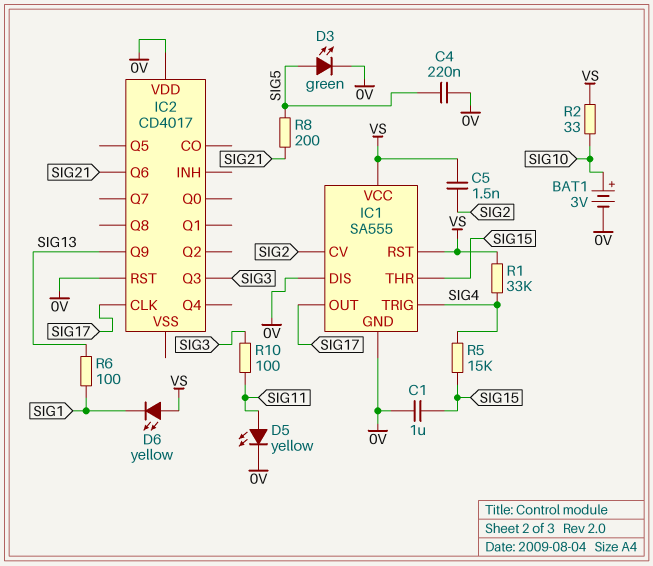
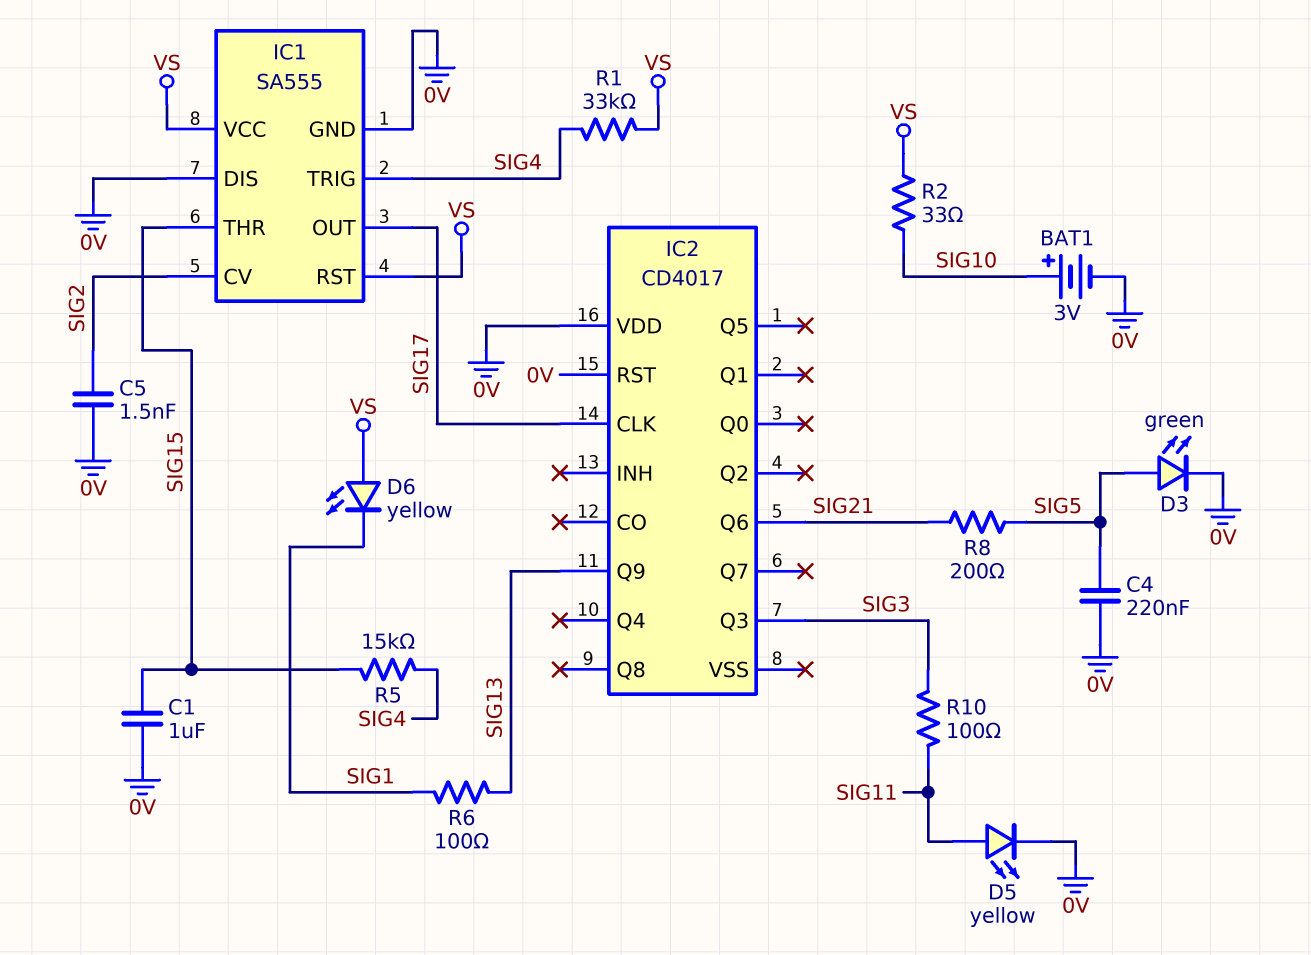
C5: 1.5nF (SIG2, VS) -> 1.5nF (0V, SIG2)

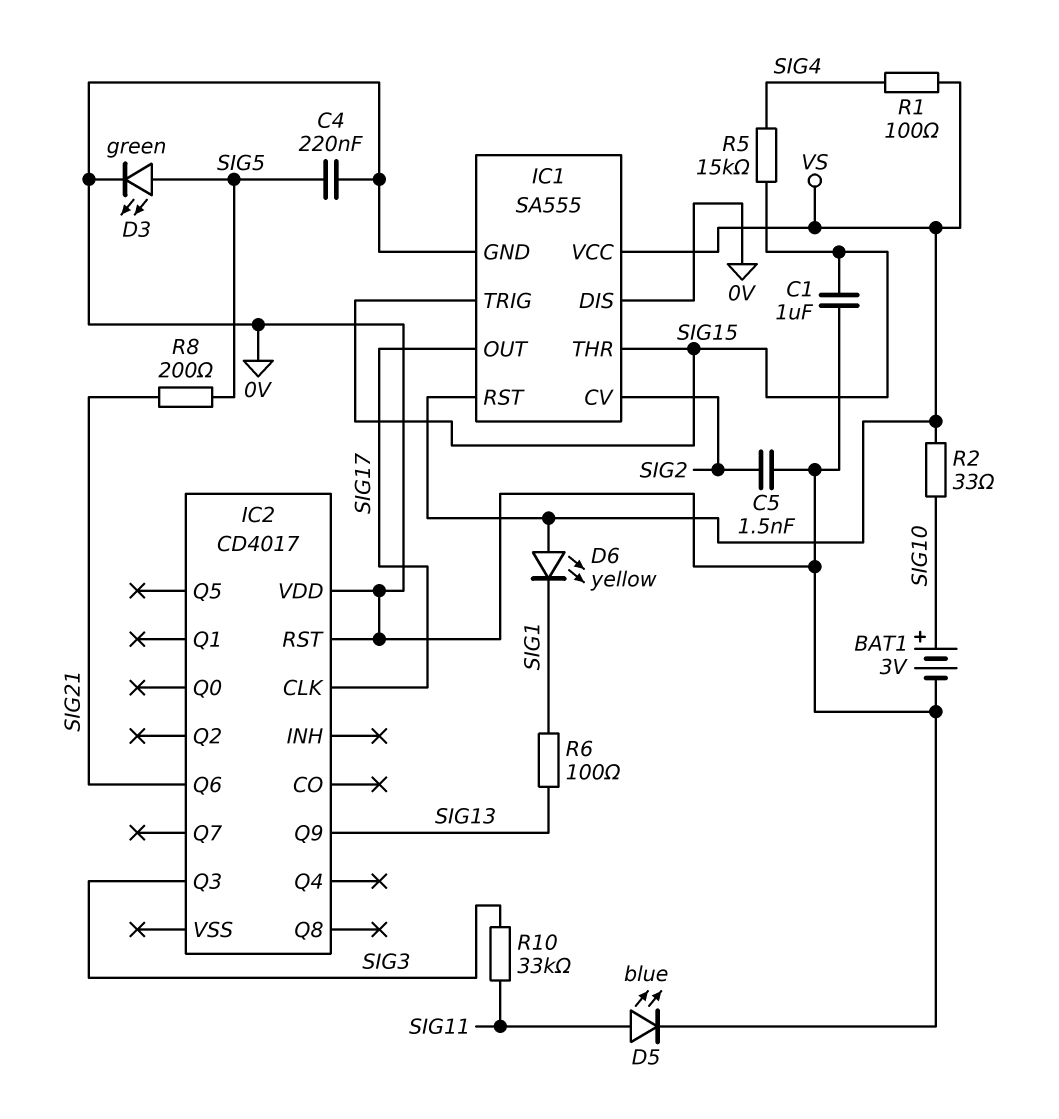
D5: LED yellow (A SIG11, K 0V) -> LED blue (A SIG11, K 0V)
IC1 pin TRIG: SIG4 -> SIG15
R1: 33k (SIG4, VS) -> 100 (SIG4, VS)
R10: 100 (SIG3, SIG11) -> 33k (SIG3, SIG11)

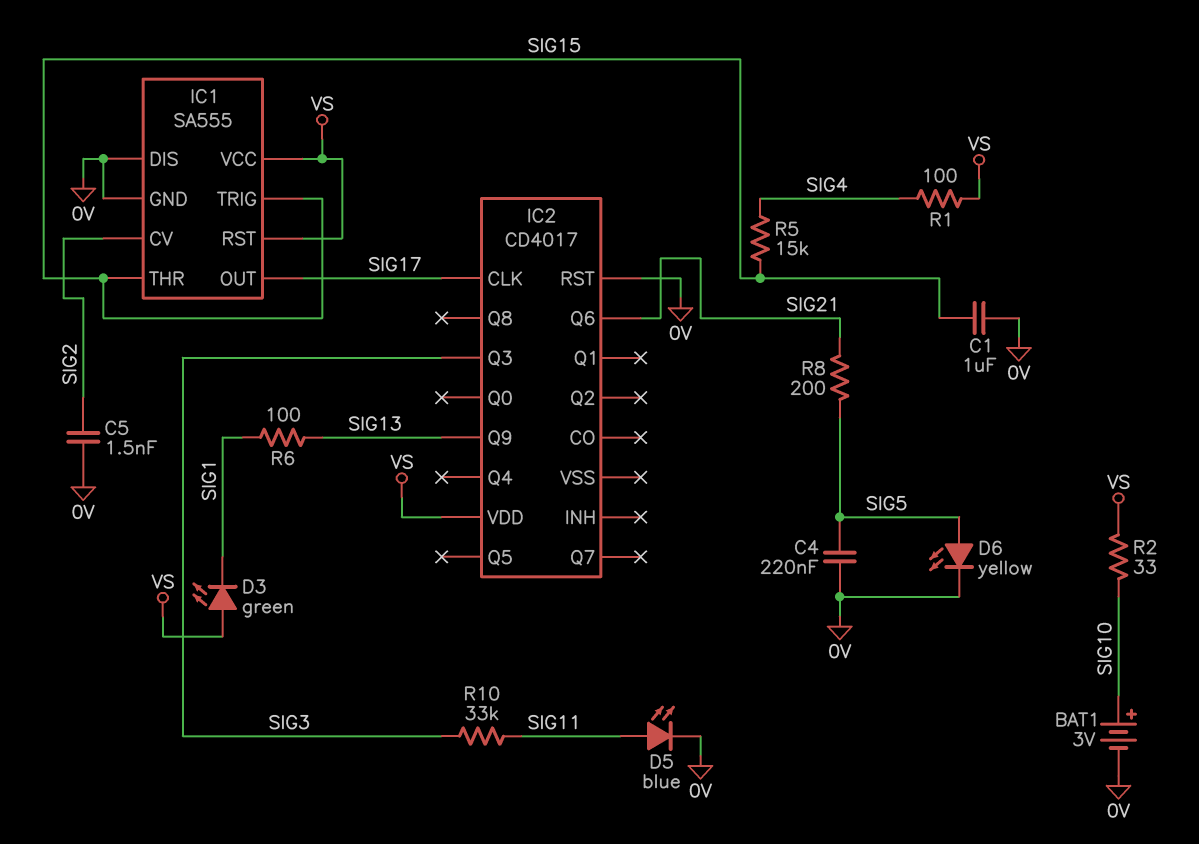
D3: LED green (A SIG5, K 0V) -> LED green (A VS, K SIG1)
D6: LED yellow (A VS, K SIG1) -> LED yellow (A SIG5, K 0V)
IC2 pin VDD: 0V -> VS

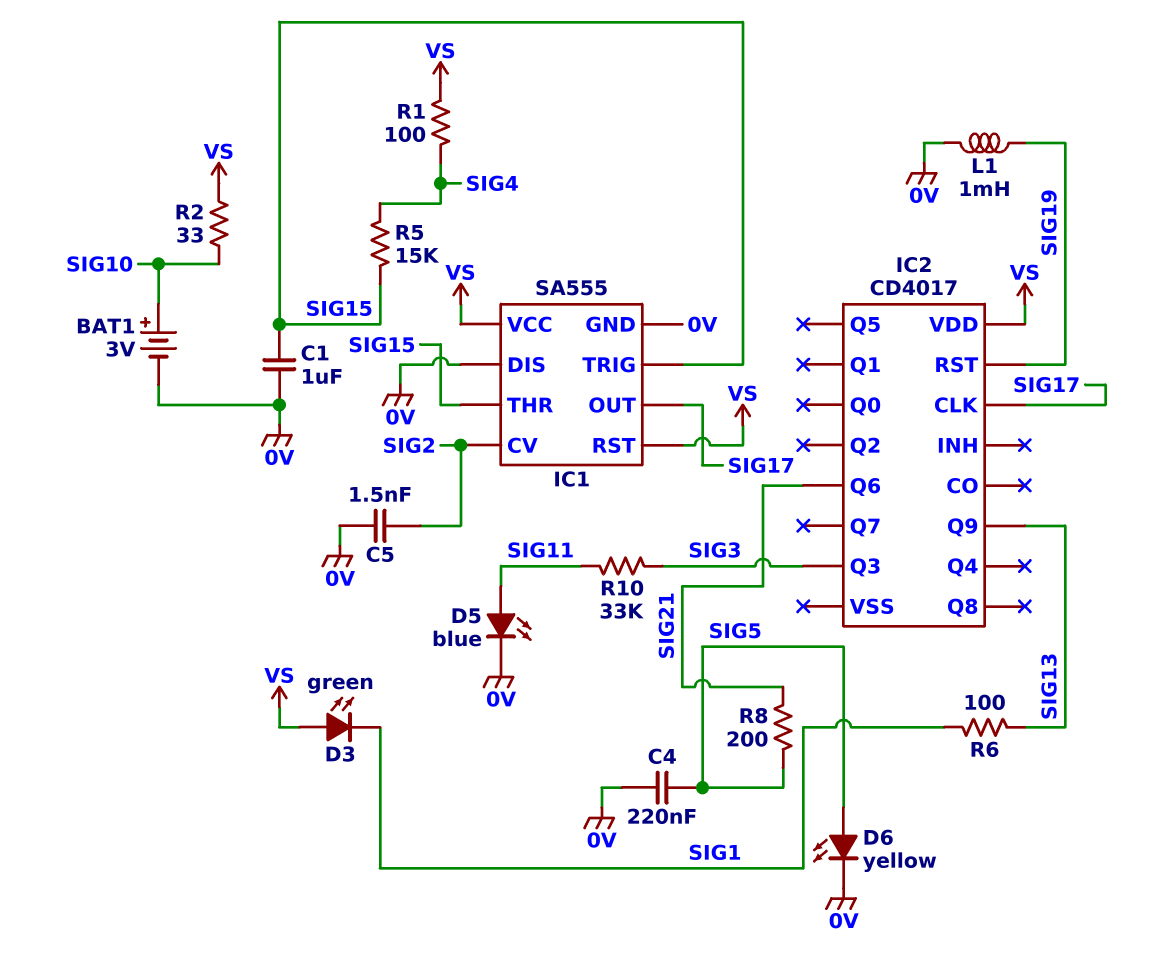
IC2 pin RST: 0V -> SIG19
L1: none -> 1mH (0V, SIG19)

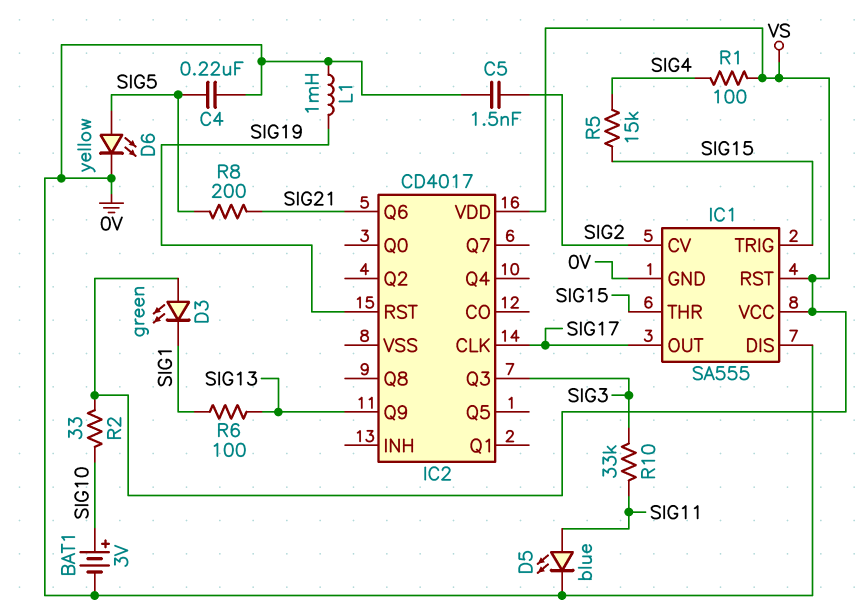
C1: 1uF (0V, SIG15) -> none

